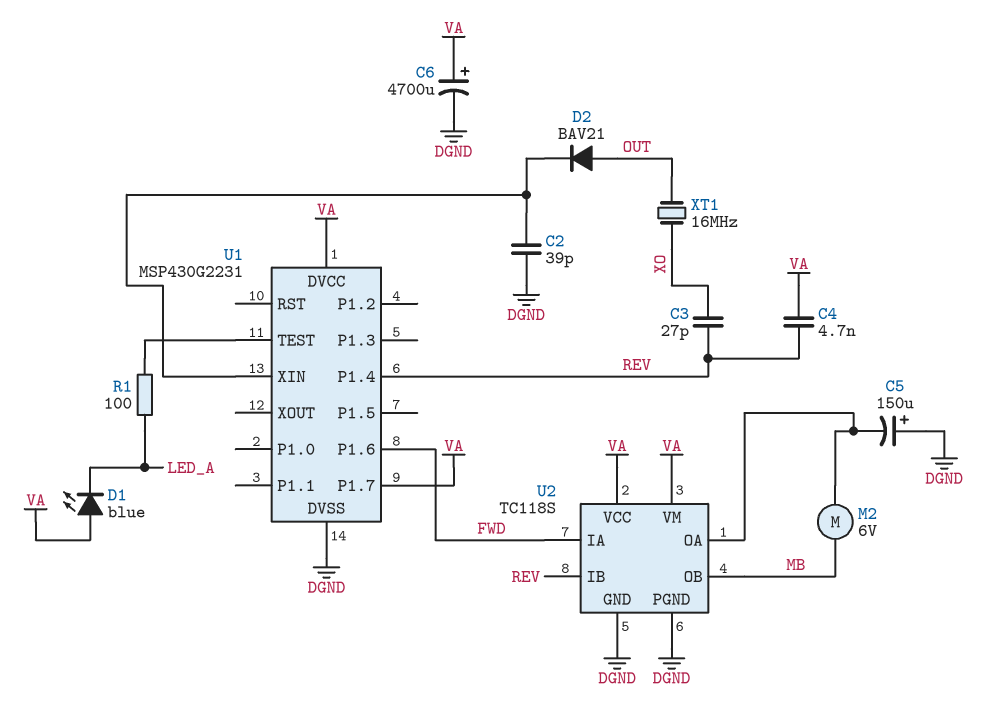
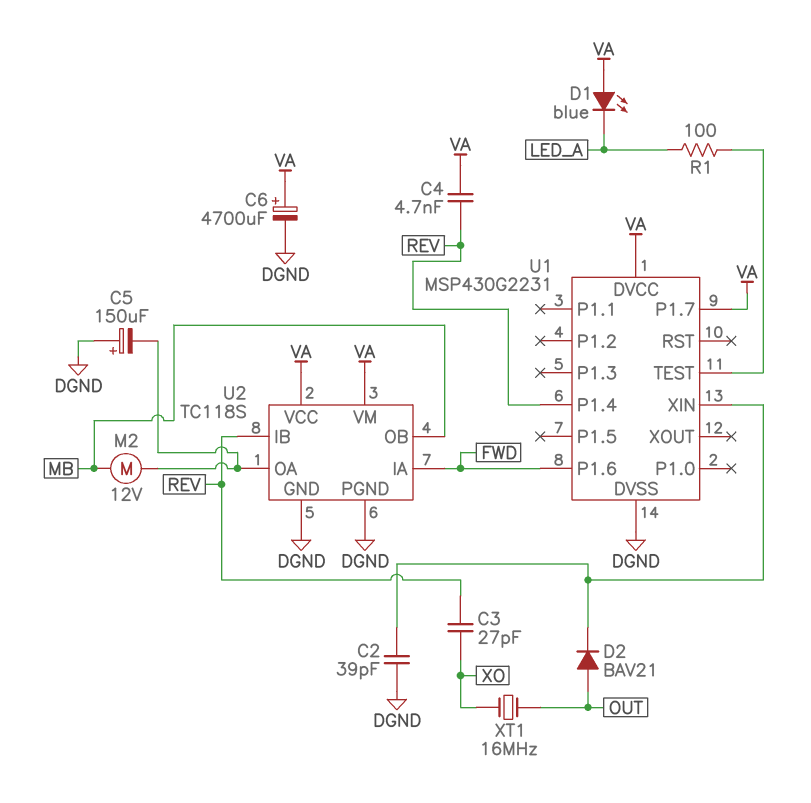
M2: motor 6V (MB, U2/OA) -> motor 12V (MB, U2/OA)

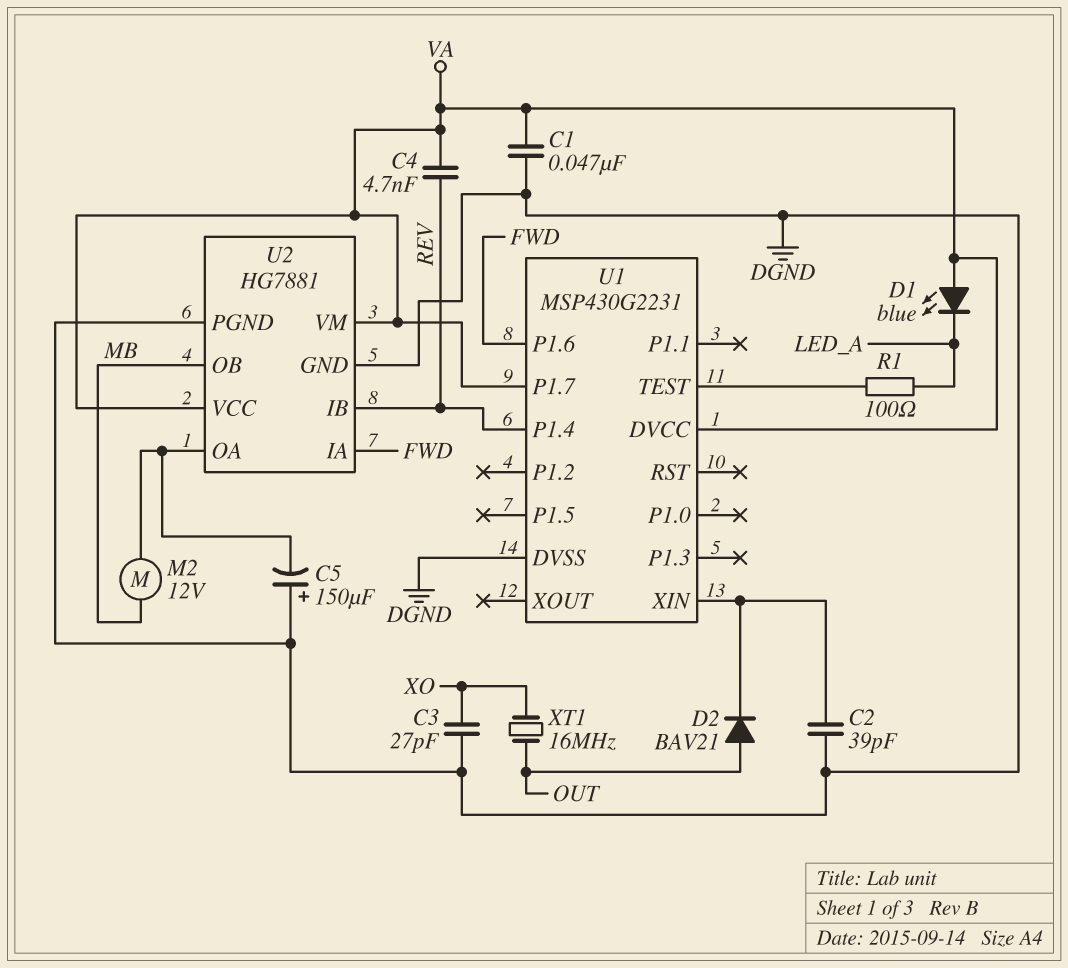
C1: none -> 47nF (DGND, VA)
C3: 27pF (REV, XO) -> 27pF (DGND, XO)
C6: 4700uF (plus VA, minus DGND) -> none
U2: TC118S -> HG7881

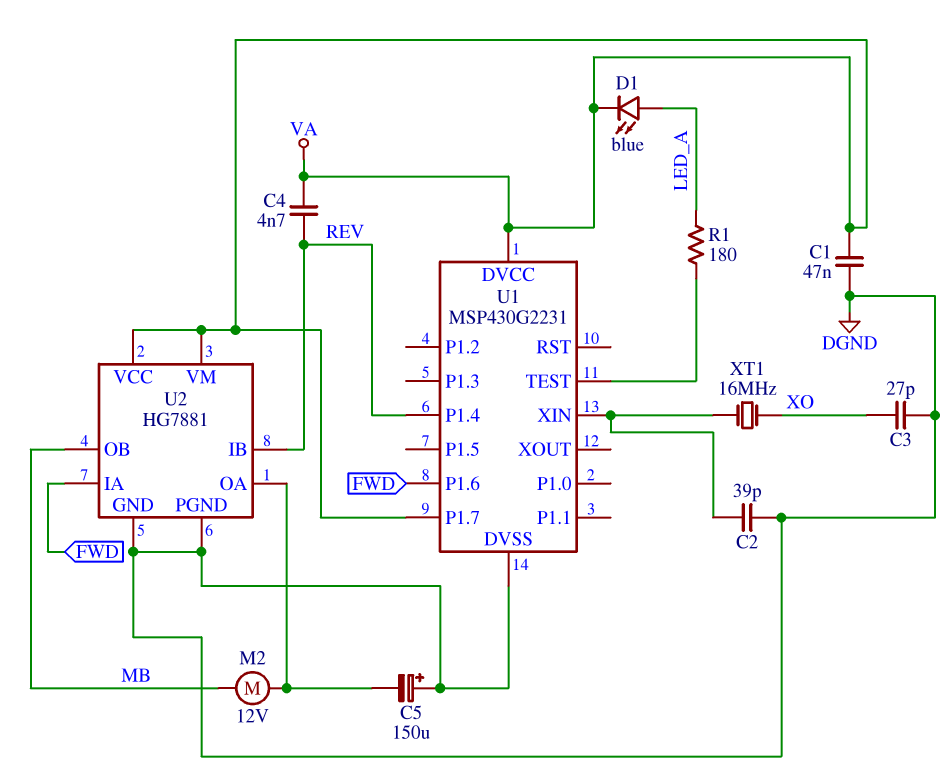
D1: LED blue (A VA, K LED_A) -> LED blue (A LED_A, K VA)
D2: diode BAV21 (A OUT, K U1/XIN) -> none
R1: 100 (LED_A, U1/TEST) -> 180 (LED_A, U1/TEST)
XT1: 16MHz (OUT, XO) -> 16MHz (U1/XIN, XO)

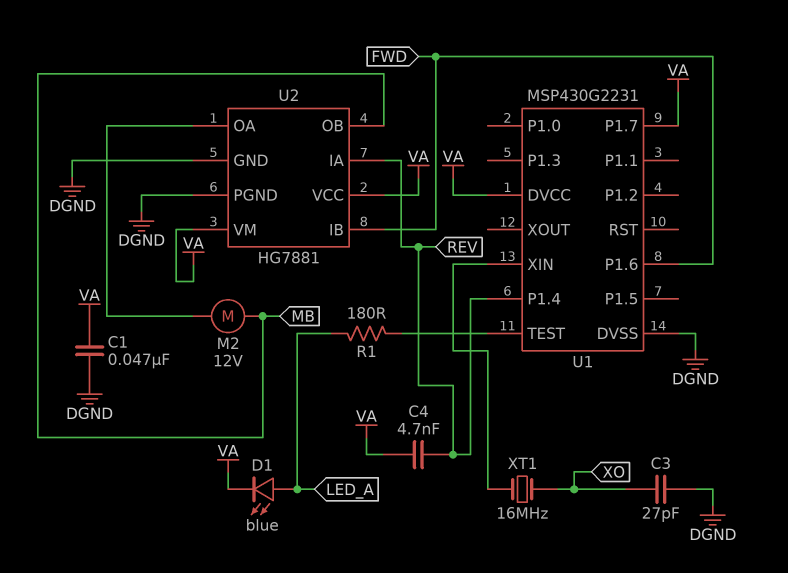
C2: 39pF (DGND, U1/XIN) -> none
C5: 150uF (plus DGND, minus U2/OA) -> none
U2 pin IA: FWD -> REV
U2 pin IB: REV -> FWD

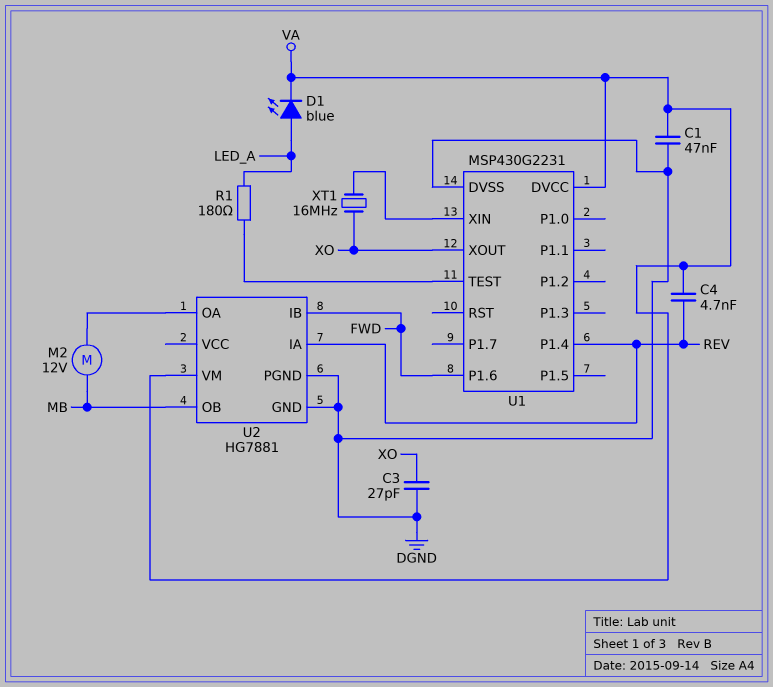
U1 pin P1.7: VA -> none
U1 pin XOUT: none -> XO
U2 pin VCC: VA -> none

